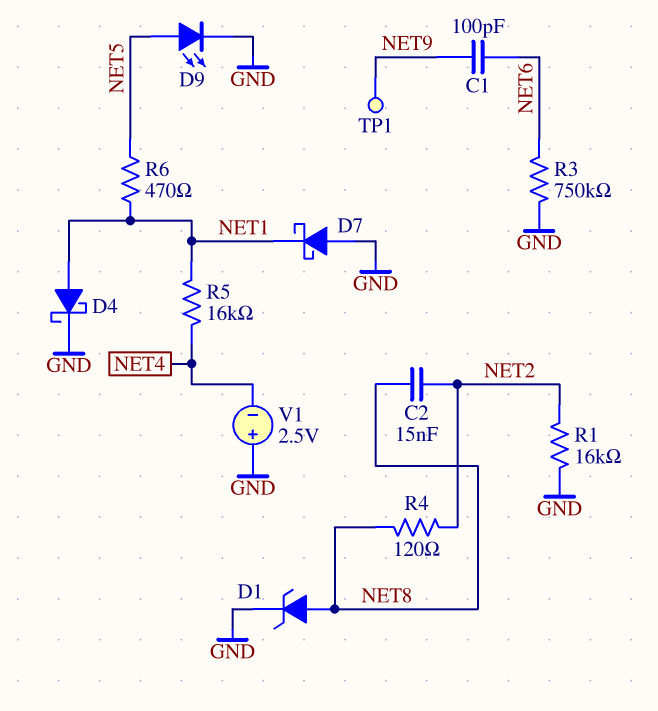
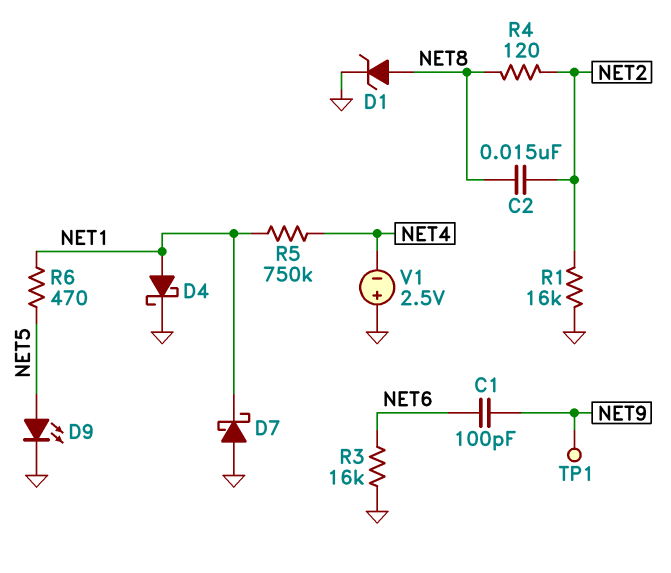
R3: 750k (GND, NET6) -> 16k (GND, NET6)
R5: 16k (NET1, NET4) -> 750k (NET1, NET4)

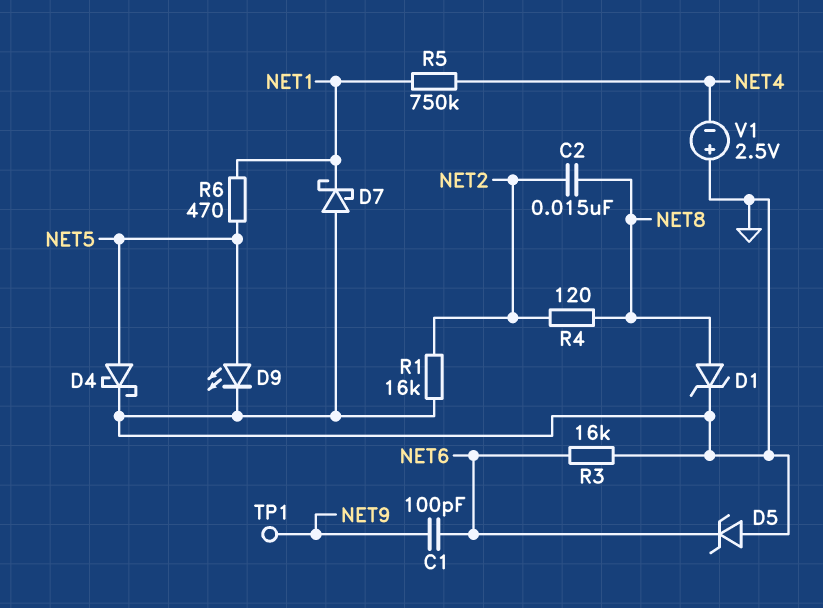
D4: schottky (A NET1, K GND) -> schottky (A NET5, K GND)
D5: none -> zener (A GND, K NET6)

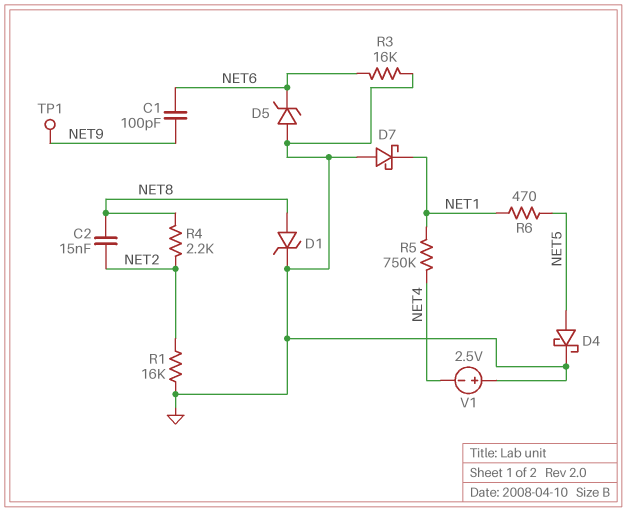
D9: LED (A NET5, K GND) -> none
R4: 120 (NET2, NET8) -> 2.2k (NET2, NET8)

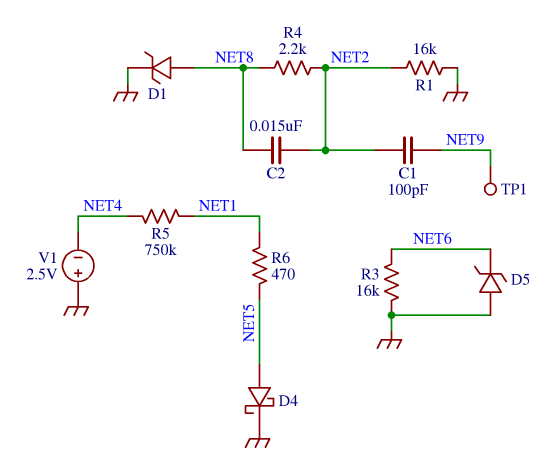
C1: 100pF (NET6, NET9) -> 100pF (NET2, NET9)
D7: schottky (A GND, K NET1) -> none

